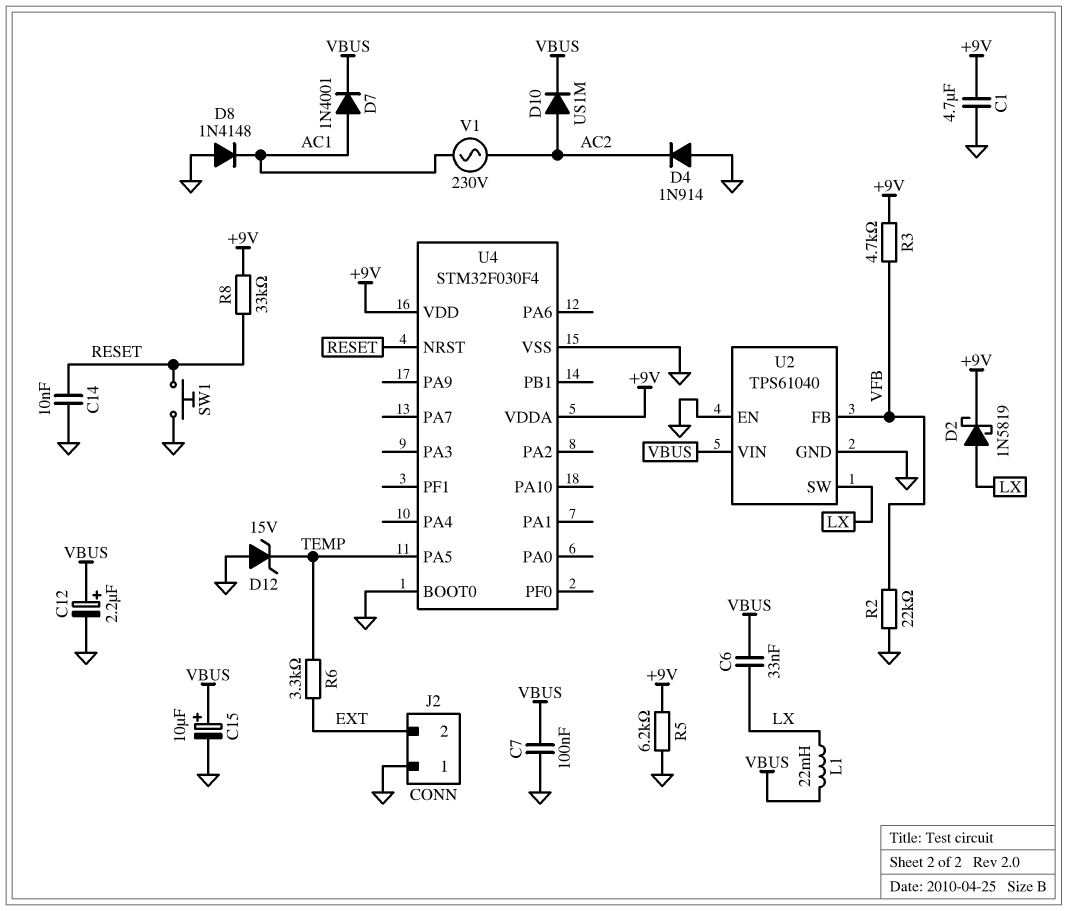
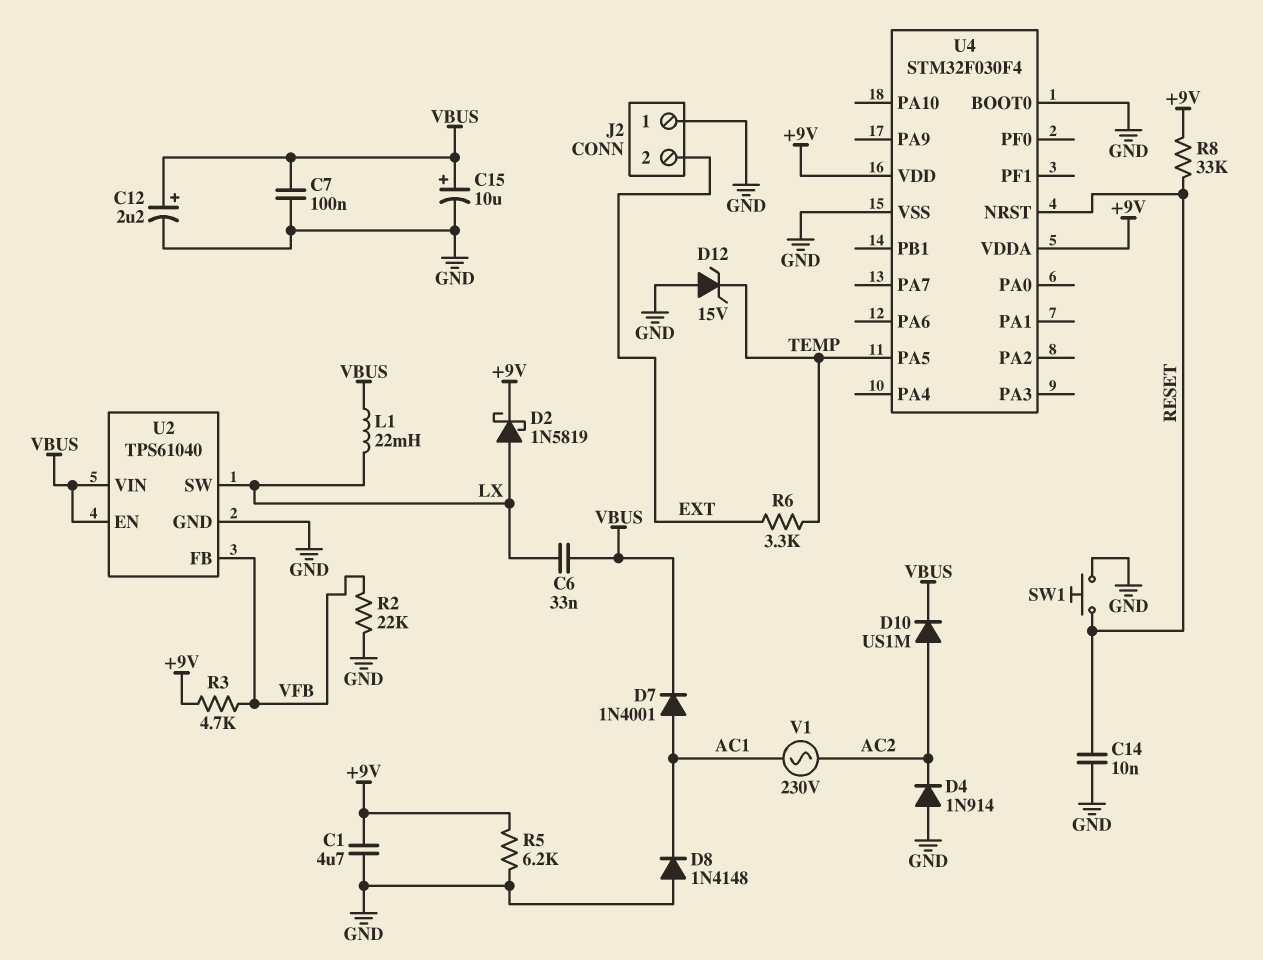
U2 pin EN: GND -> VBUS

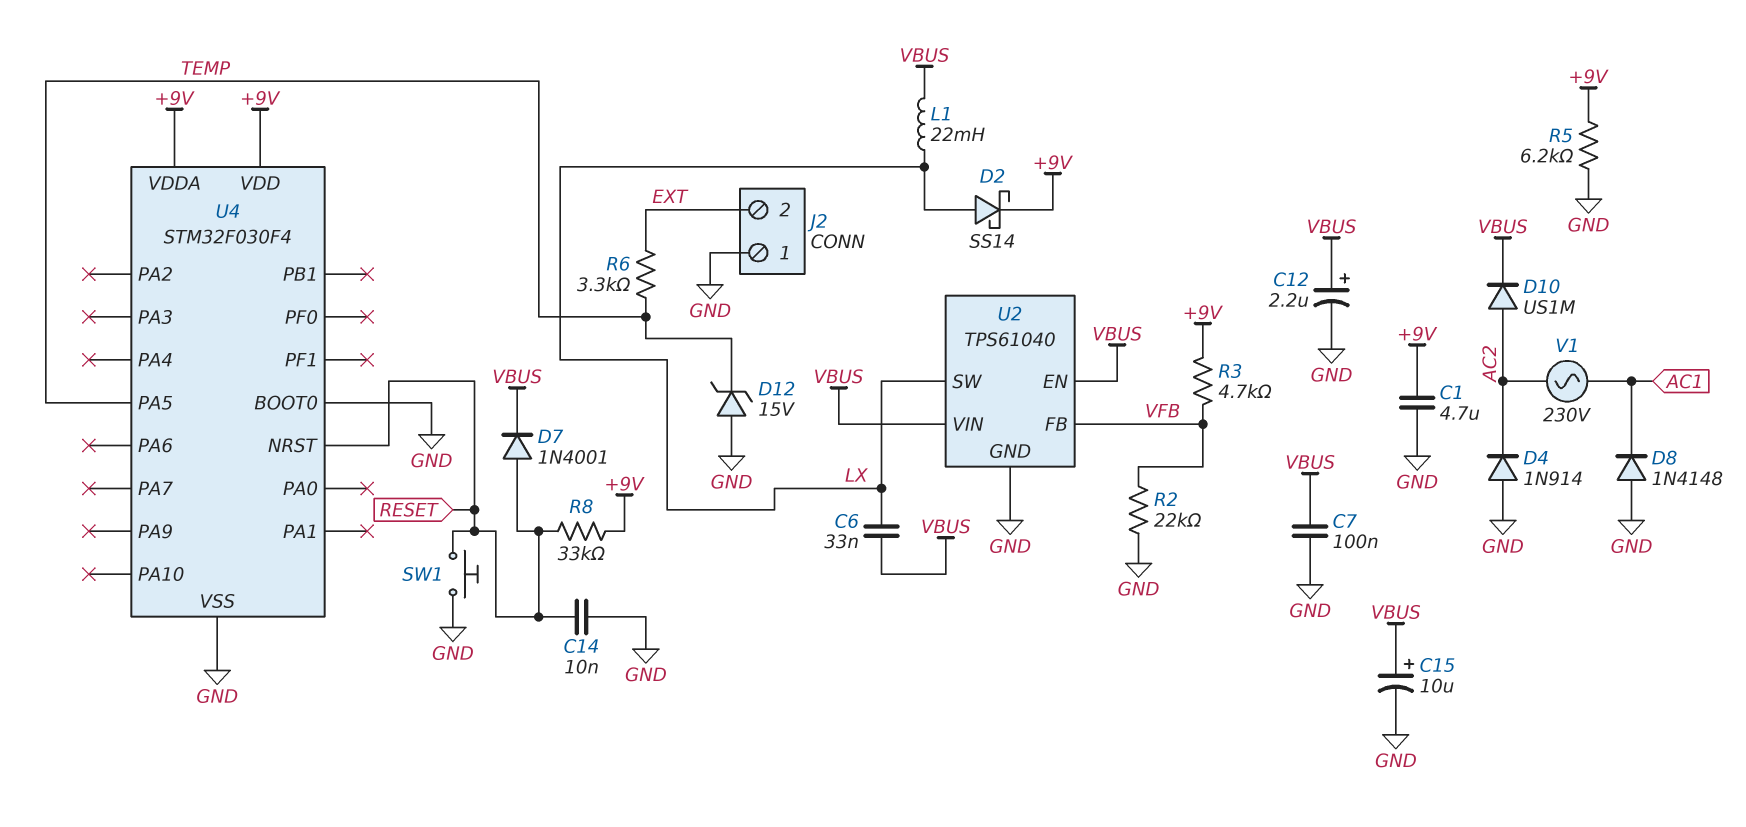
D2: schottky 1N5819 (A LX, K +9V) -> schottky SS14 (A LX, K +9V)
D7: diode 1N4001 (A AC1, K VBUS) -> diode 1N4001 (A RESET, K VBUS)

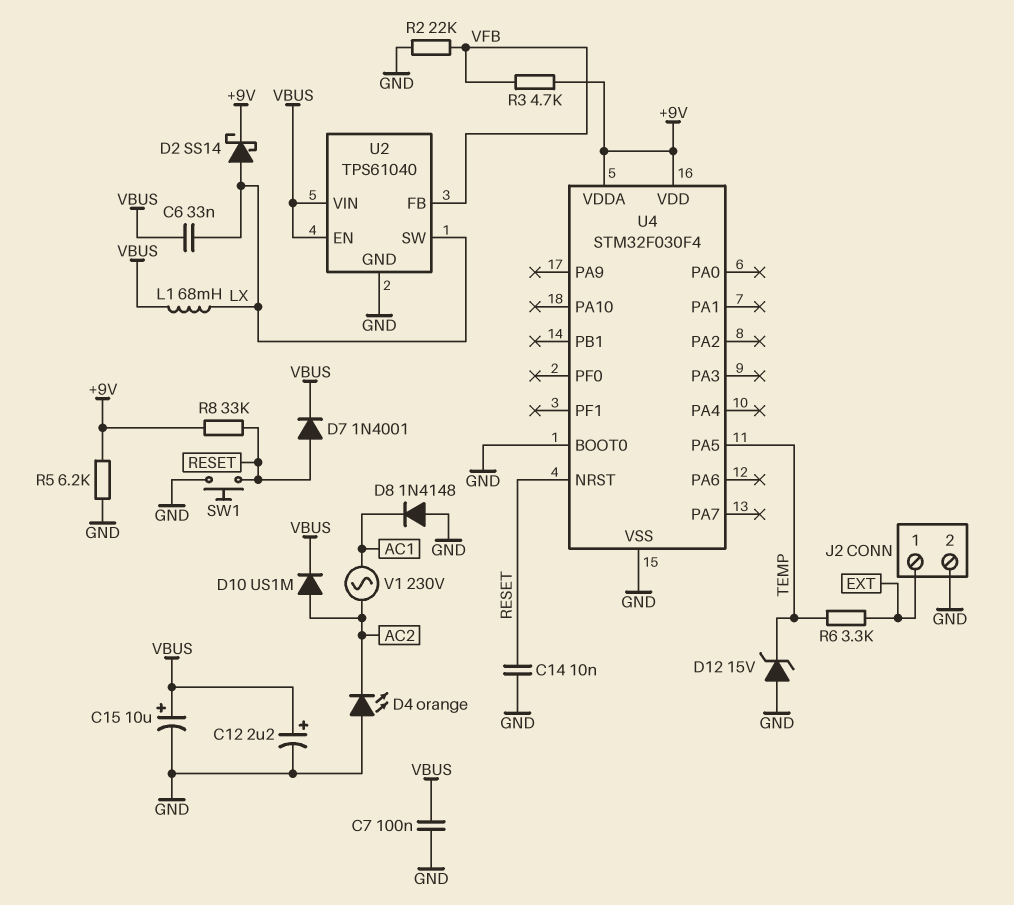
C1: 4.7uF (+9V, GND) -> none
D4: diode 1N914 (A GND, K AC2) -> LED orange (A GND, K AC2)
J2 pin 1: GND -> EXT
J2 pin 2: EXT -> GND
L1: 22mH (LX, VBUS) -> 68mH (LX, VBUS)

